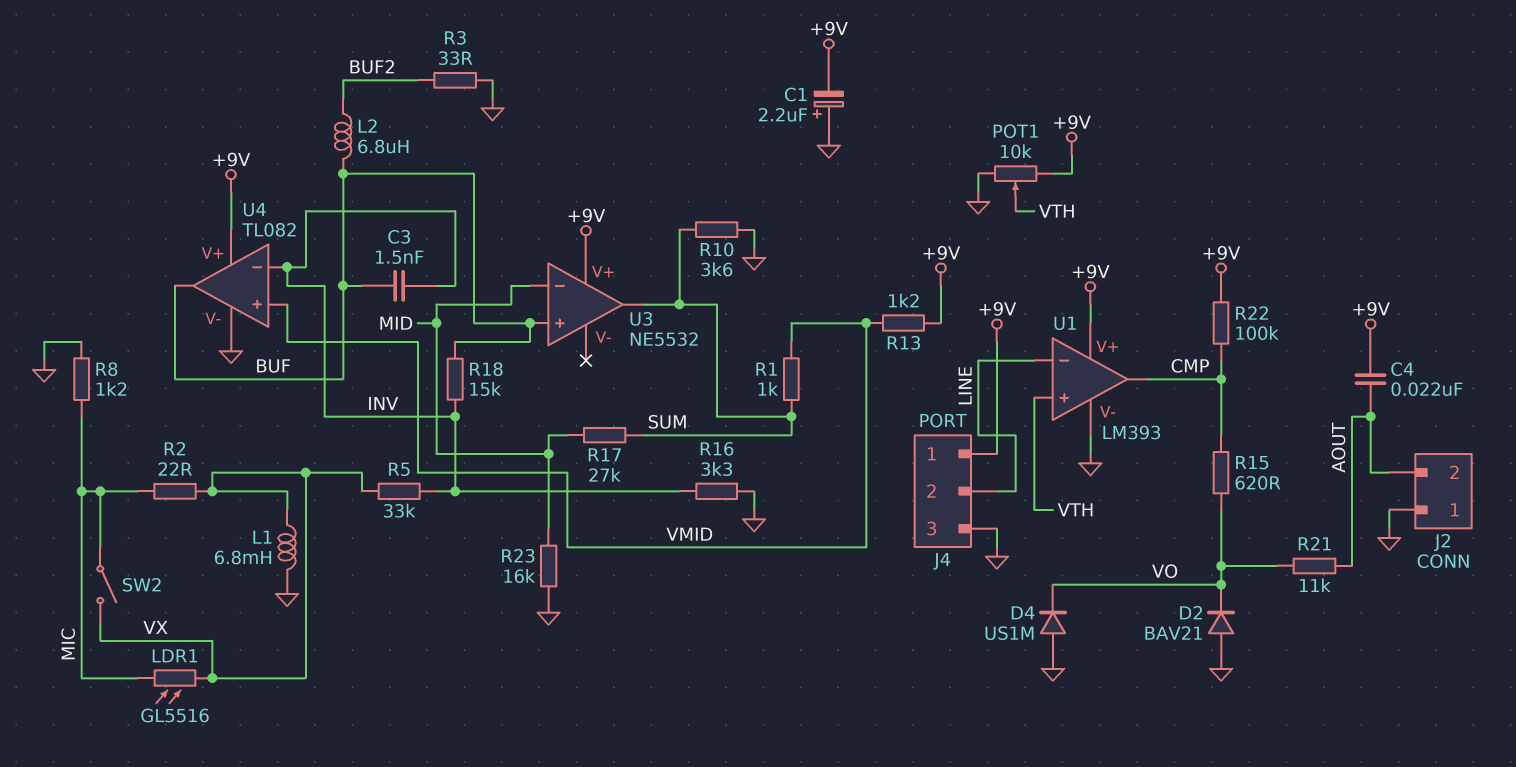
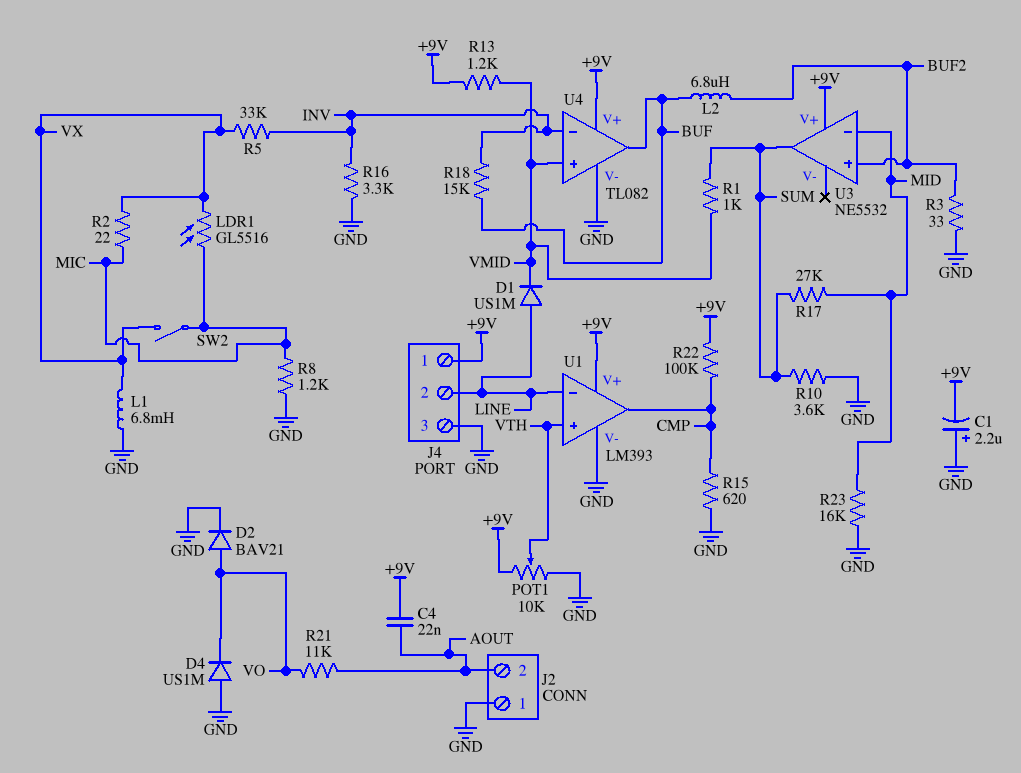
C3: 1.5nF (BUF, INV) -> none
D1: none -> diode US1M (A LINE, K VMID)
D2: diode BAV21 (A GND, K VO) -> diode BAV21 (A VO, K GND)
R15: 620 (CMP, VO) -> 620 (CMP, GND)
U3 pin in+: BUF -> BUF2

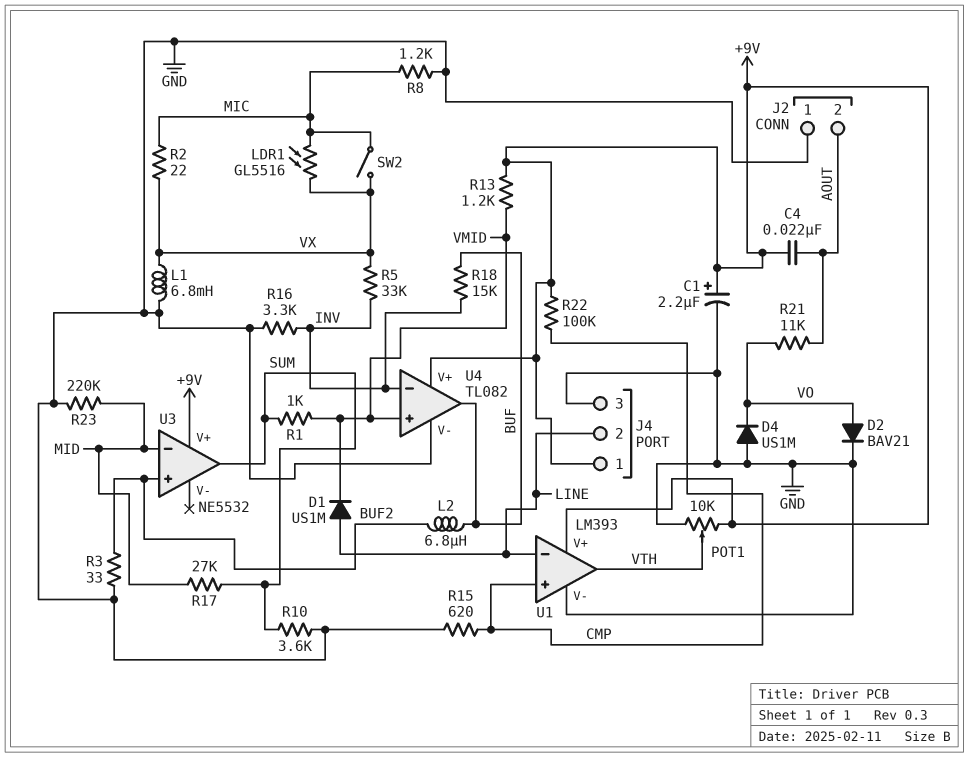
C1: 2.2uF (plus GND, minus +9V) -> 2.2uF (plus +9V, minus GND)
R23: 16k (GND, MID) -> 220k (GND, MID)
U1 pin in+: VTH -> CMP
U1 pin out: CMP -> VTH

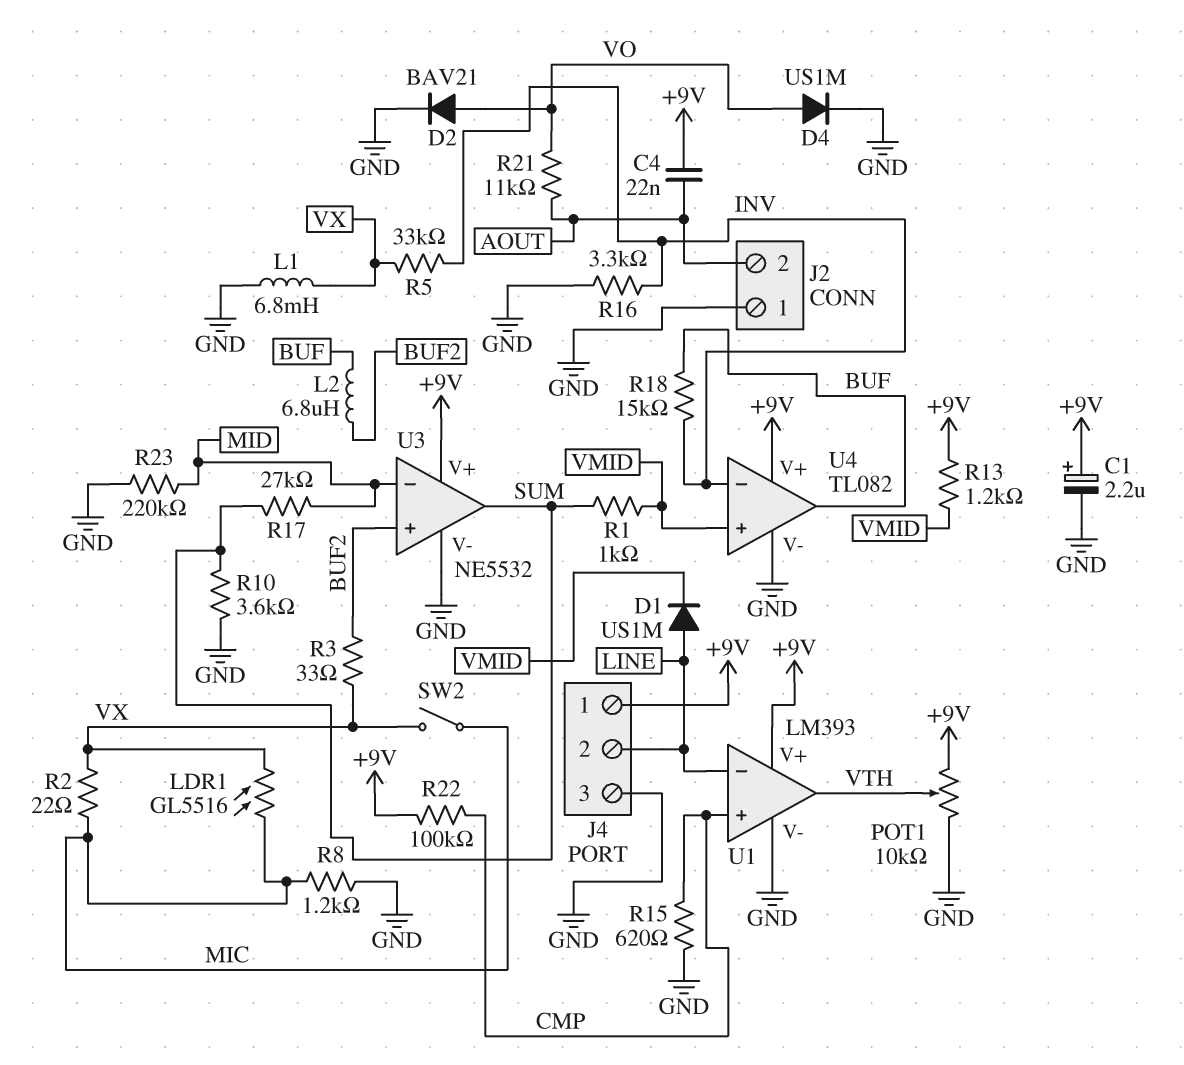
D4: diode US1M (A GND, K VO) -> diode US1M (A VO, K GND)
R3: 33 (BUF2, GND) -> 33 (BUF2, VX)
U3 pin V-: none -> GND

